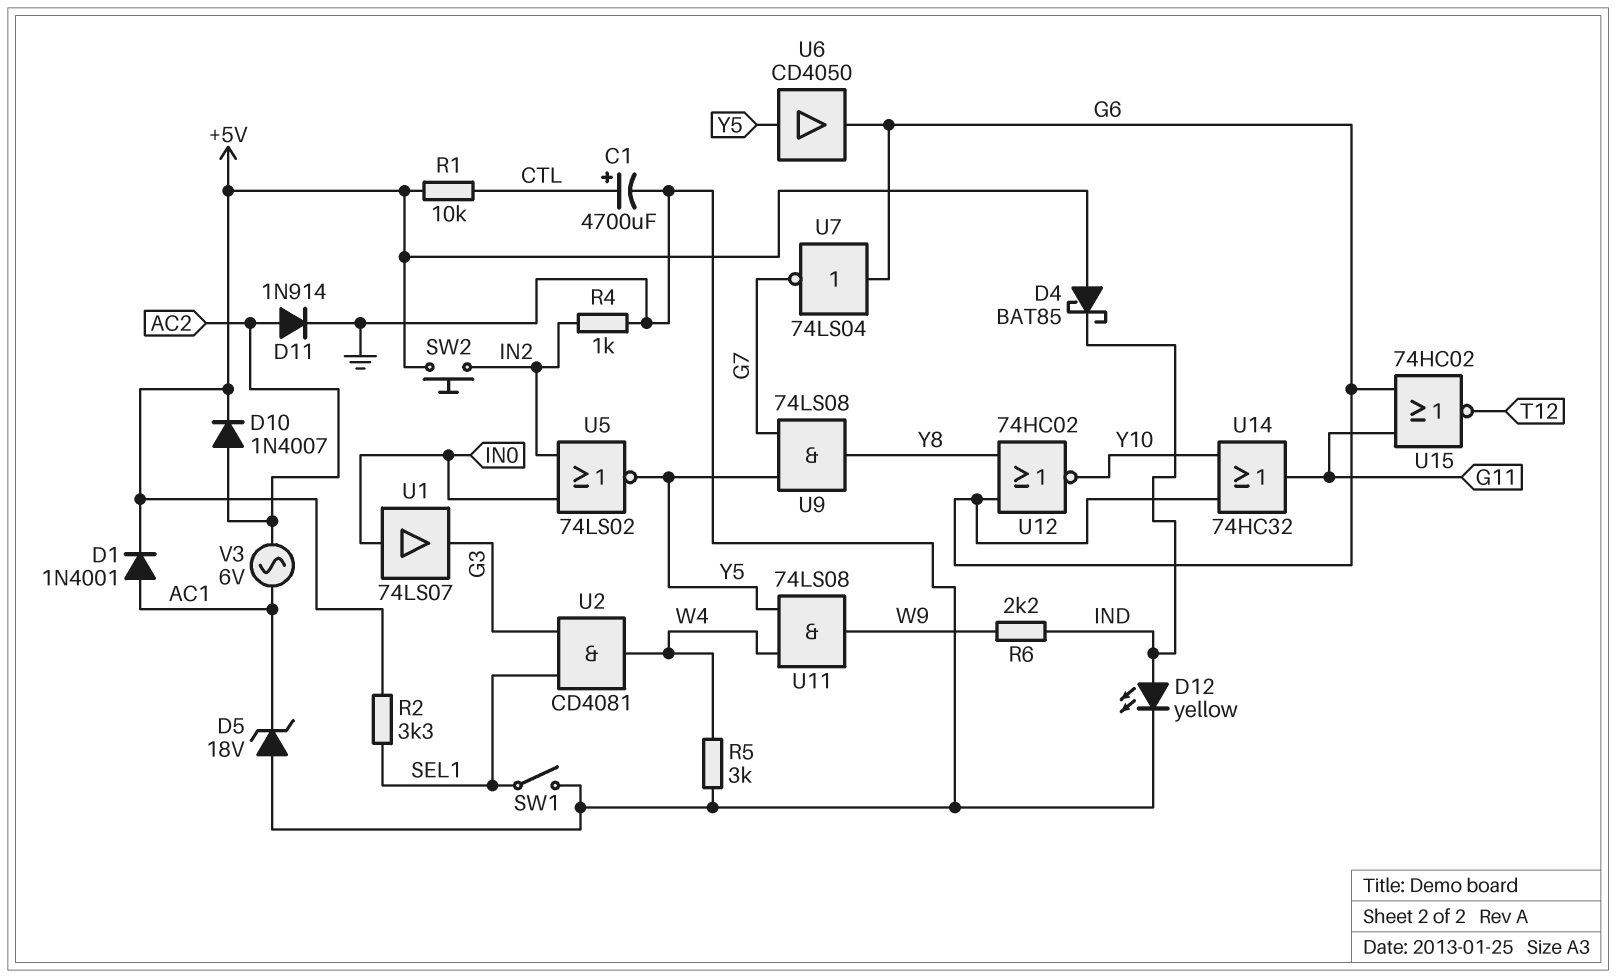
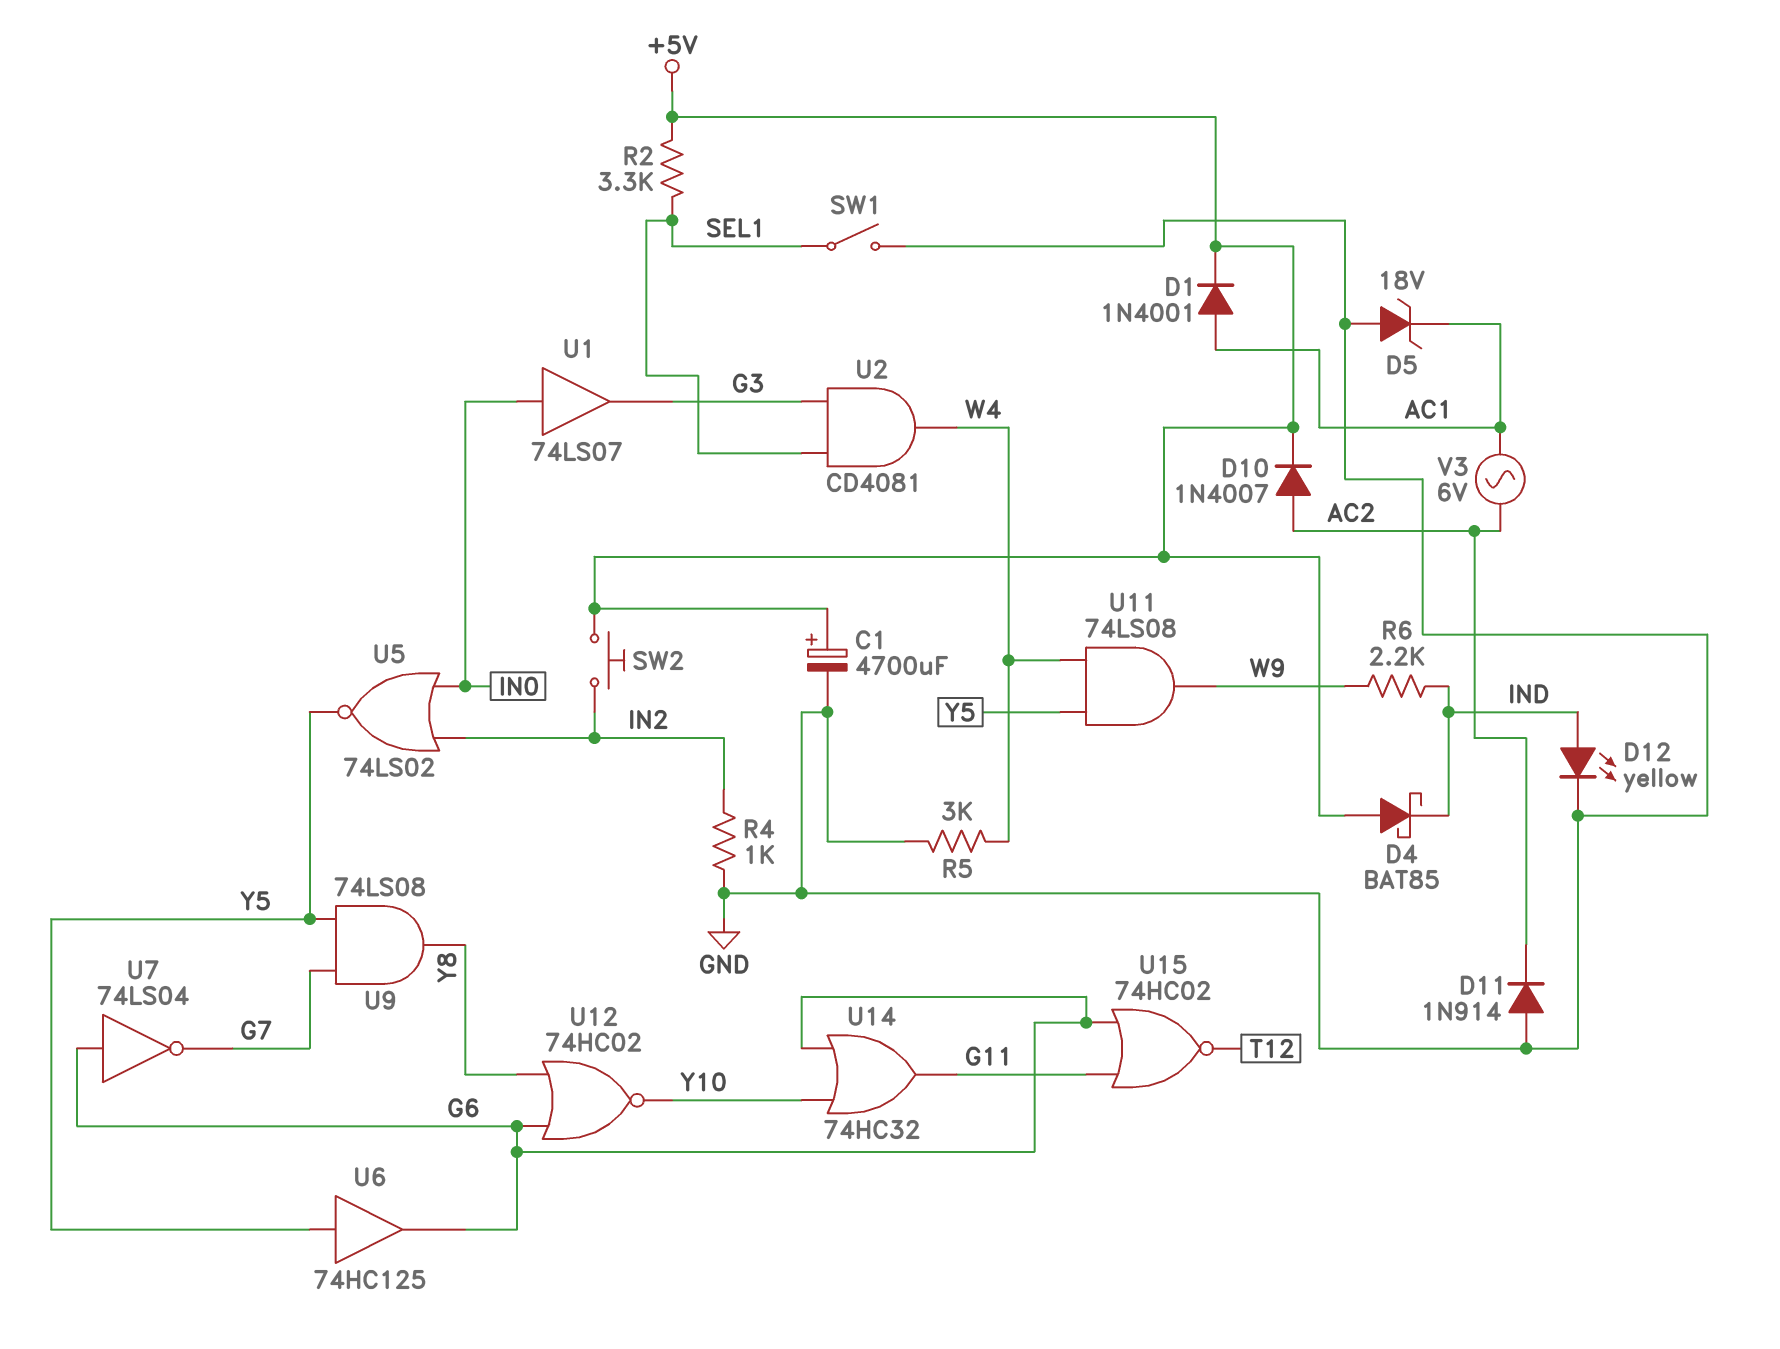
C1: 4700uF (plus CTL, minus GND) -> 4700uF (plus +5V, minus GND)
D11: diode 1N914 (A AC2, K GND) -> diode 1N914 (A GND, K AC2)
R1: 10k (+5V, CTL) -> none
U6: buffer CD4050 (in Y5, out G6) -> buffer 74HC125 (in Y5, out G6)

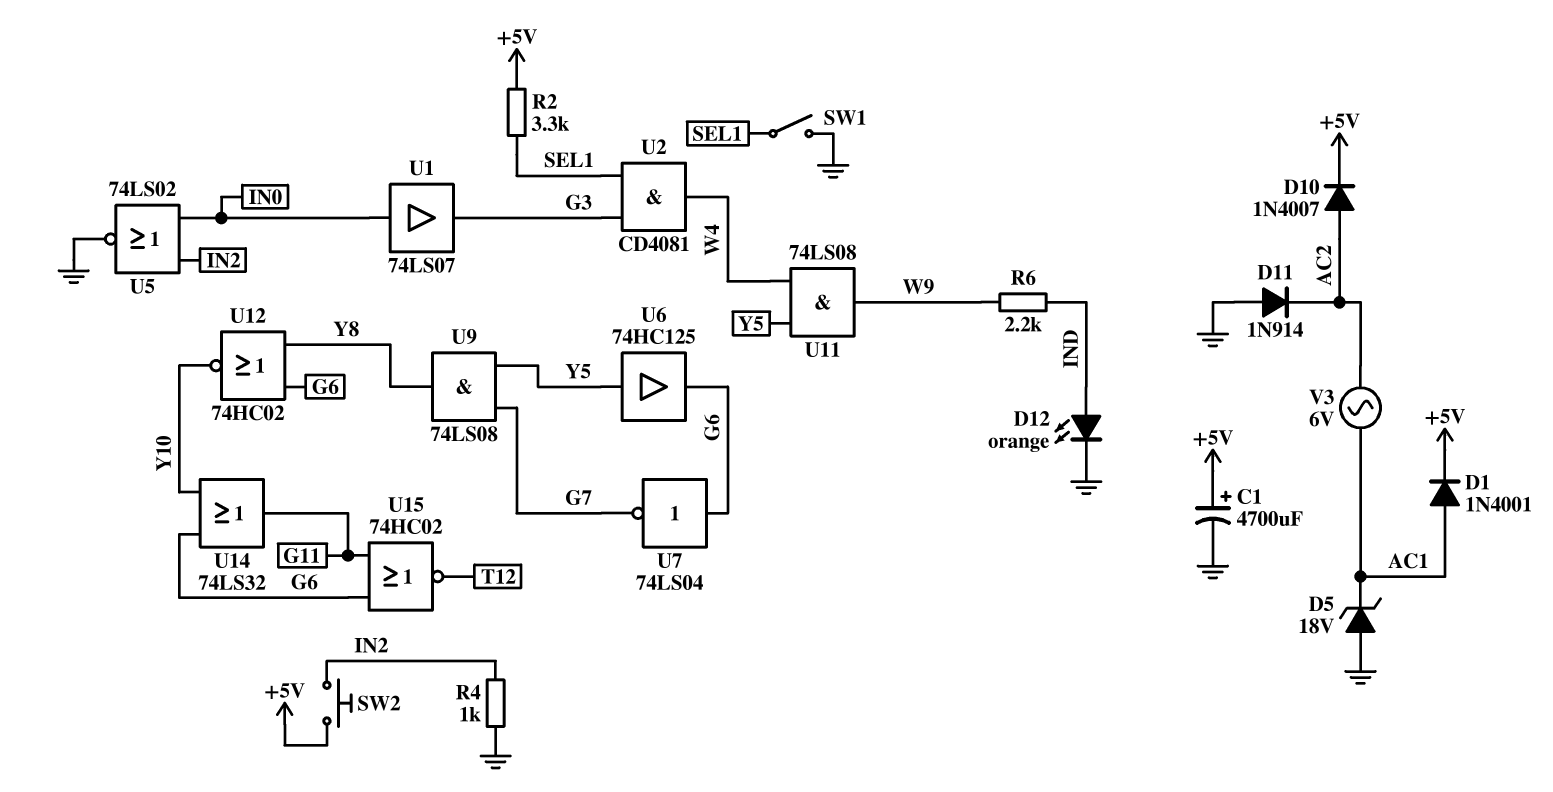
D4: schottky BAT85 (A +5V, K IND) -> none
D12: LED yellow (A IND, K GND) -> LED orange (A IND, K GND)
R5: 3k (GND, W4) -> none
U5: NOR 74LS02 (in IN0, in IN2, out Y5) -> NOR 74LS02 (in IN0, in IN2, out GND)
U14: OR 74HC32 (in G6, in Y10, out G11) -> OR 74LS32 (in G6, in Y10, out G11)

